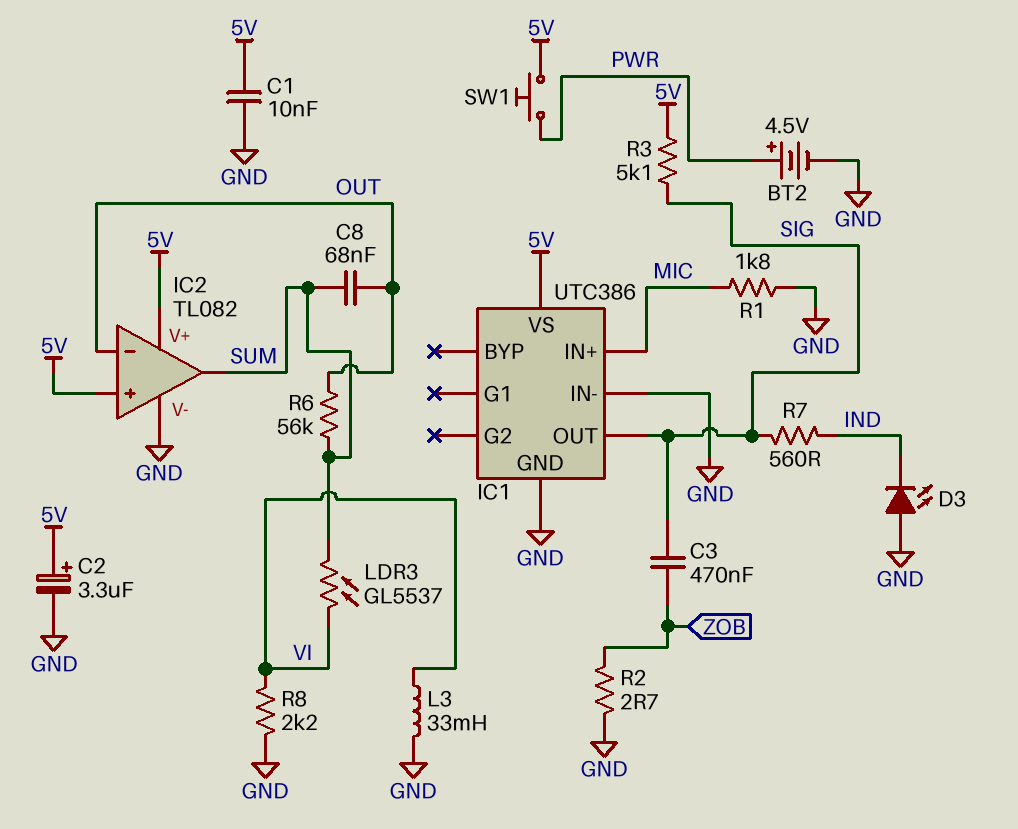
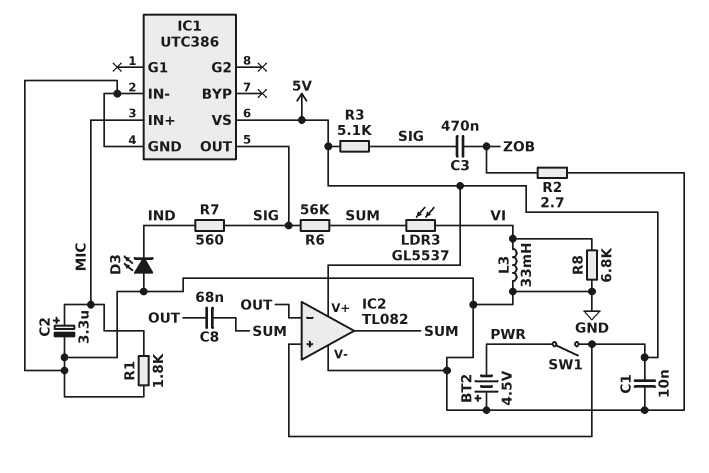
BT2: 4.5V (plus PWR, minus GND) -> 4.5V (plus GND, minus PWR)
C2: 3.3uF (plus 5V, minus GND) -> 3.3uF (plus MIC, minus GND)
R6: 56k (OUT, SUM) -> 56k (SIG, SUM)
R8: 2.2k (GND, VI) -> 6.8k (GND, VI)
SW1: button (5V, PWR) -> switch (5V, PWR)

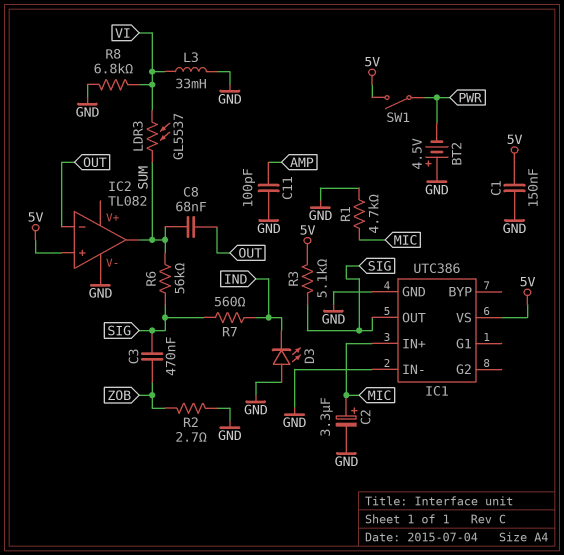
C1: 10nF (5V, GND) -> 150nF (5V, GND)
C11: none -> 100pF (AMP, GND)
IC2 pin V+: 5V -> none
R1: 1.8k (GND, MIC) -> 4.7k (GND, MIC)

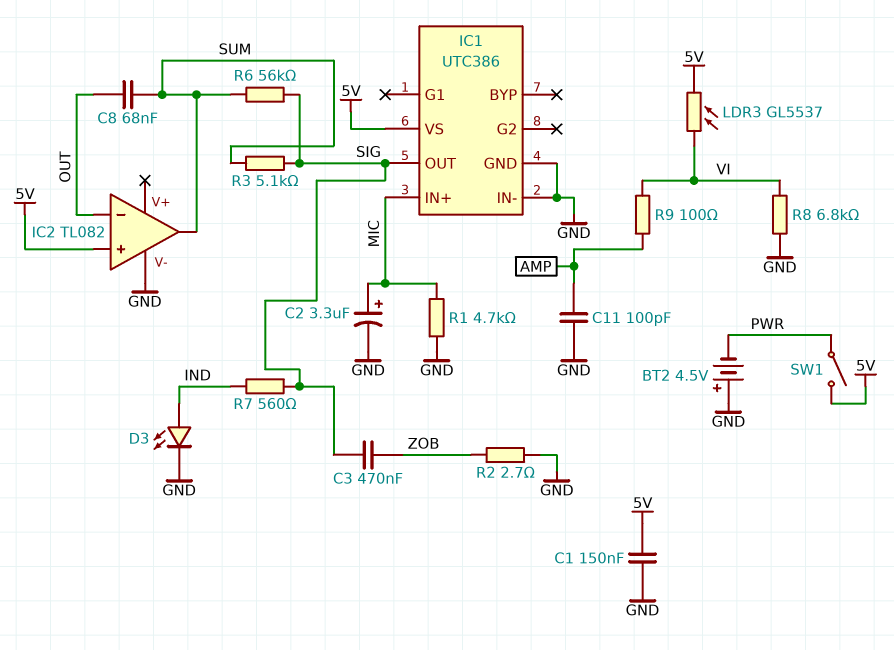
D3: LED (A GND, K IND) -> LED (A IND, K GND)
L3: 33mH (GND, VI) -> none
LDR3: GL5537 (SUM, VI) -> GL5537 (5V, VI)
R3: 5.1k (5V, SIG) -> 5.1k (SIG, SUM)
R9: none -> 100 (AMP, VI)

